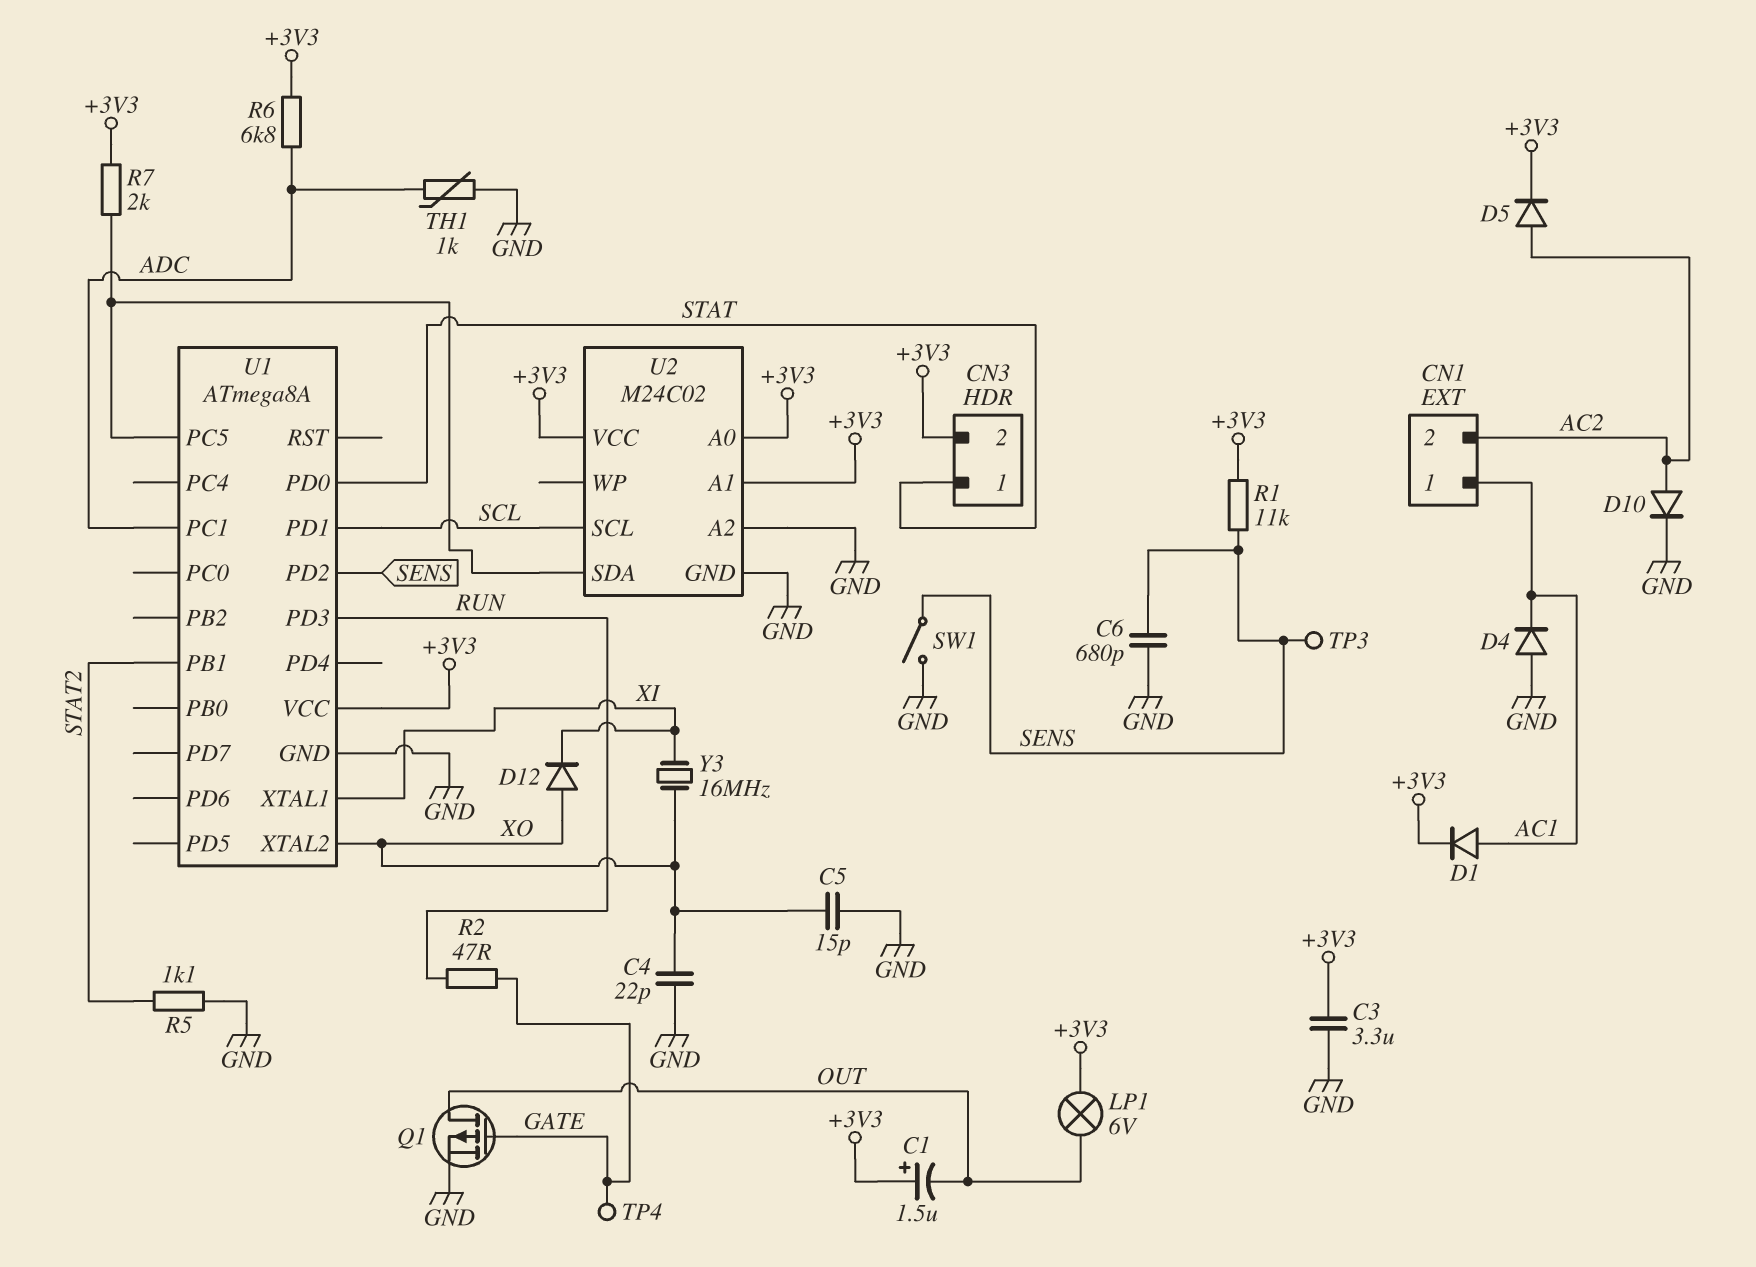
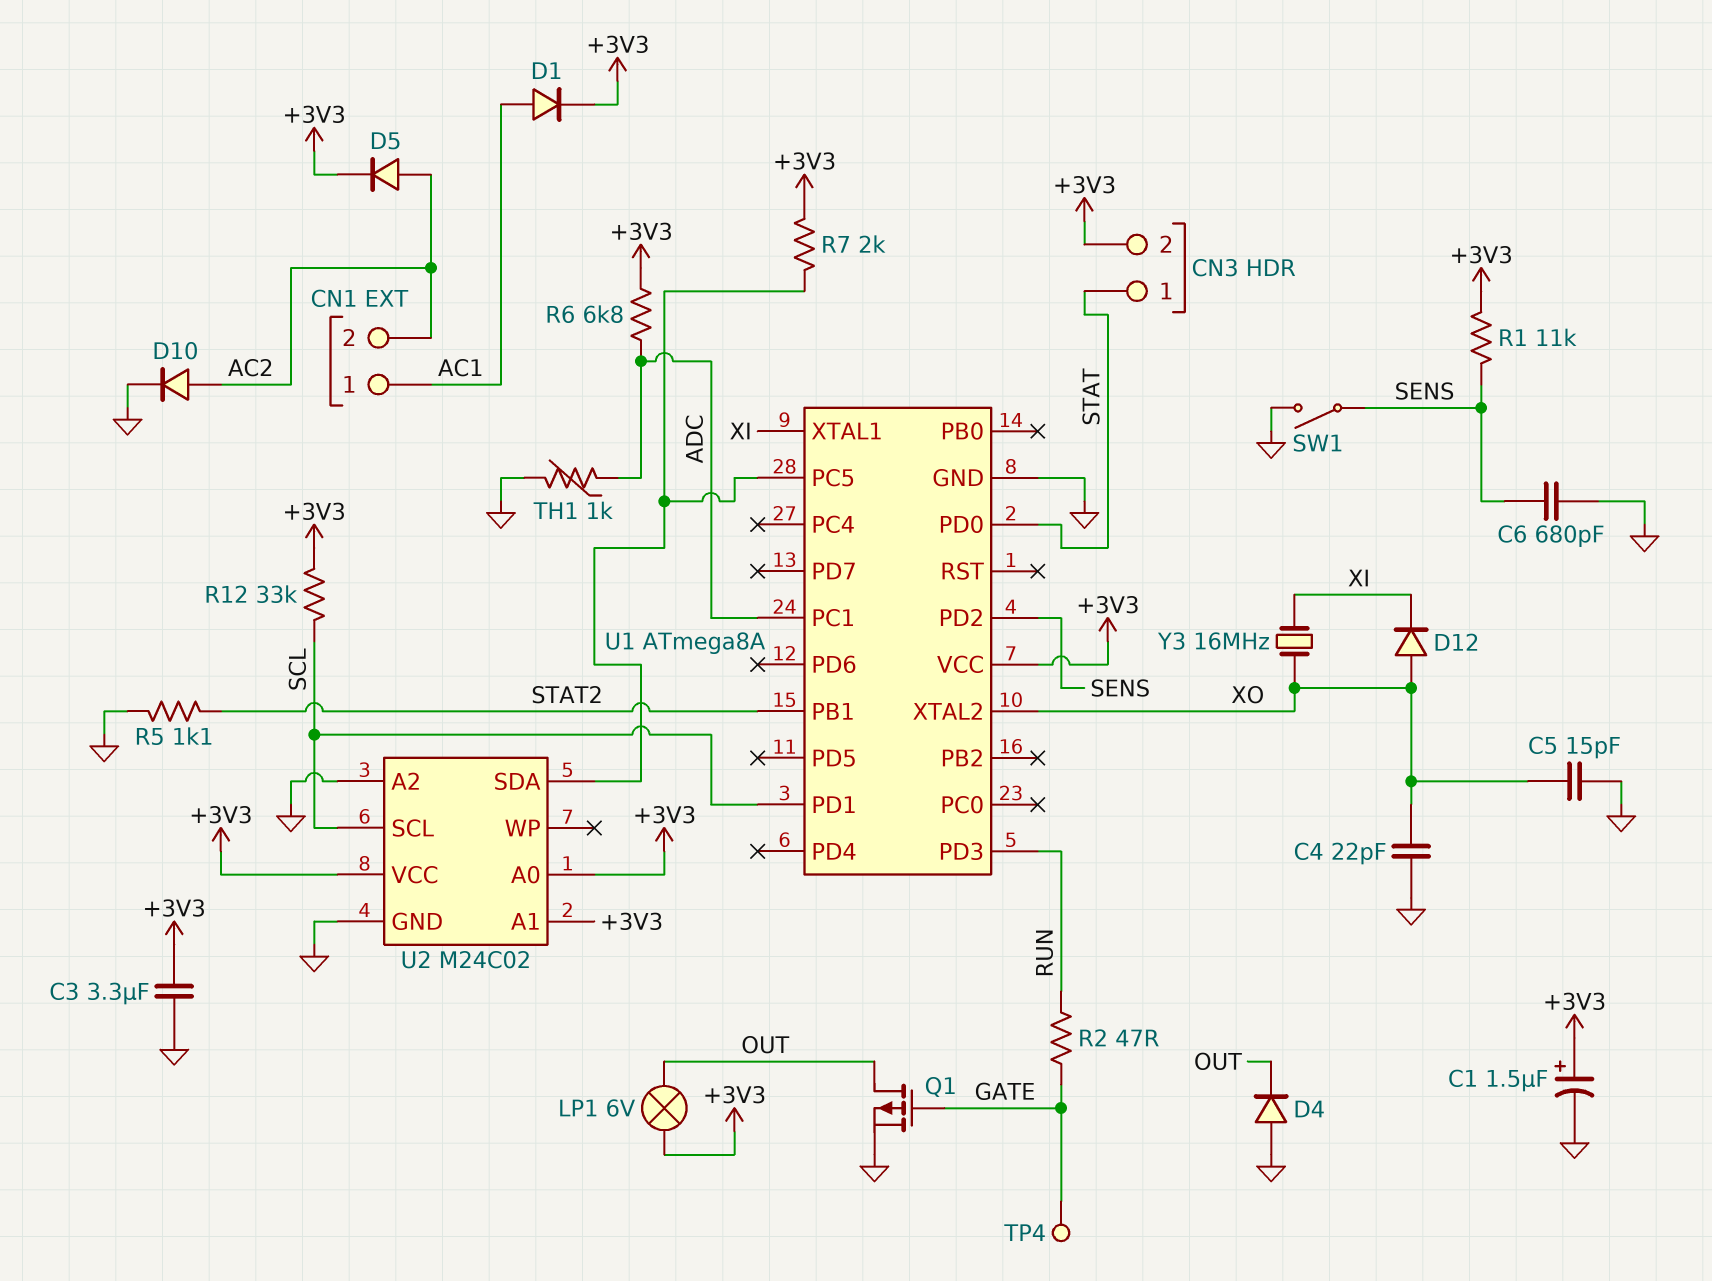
C1: 1.5uF (plus +3V3, minus OUT) -> 1.5uF (plus +3V3, minus GND)
D4: diode (A GND, K AC1) -> diode (A GND, K OUT)
R12: none -> 33k (+3V3, SCL)
TP3: test point (SENS) -> none

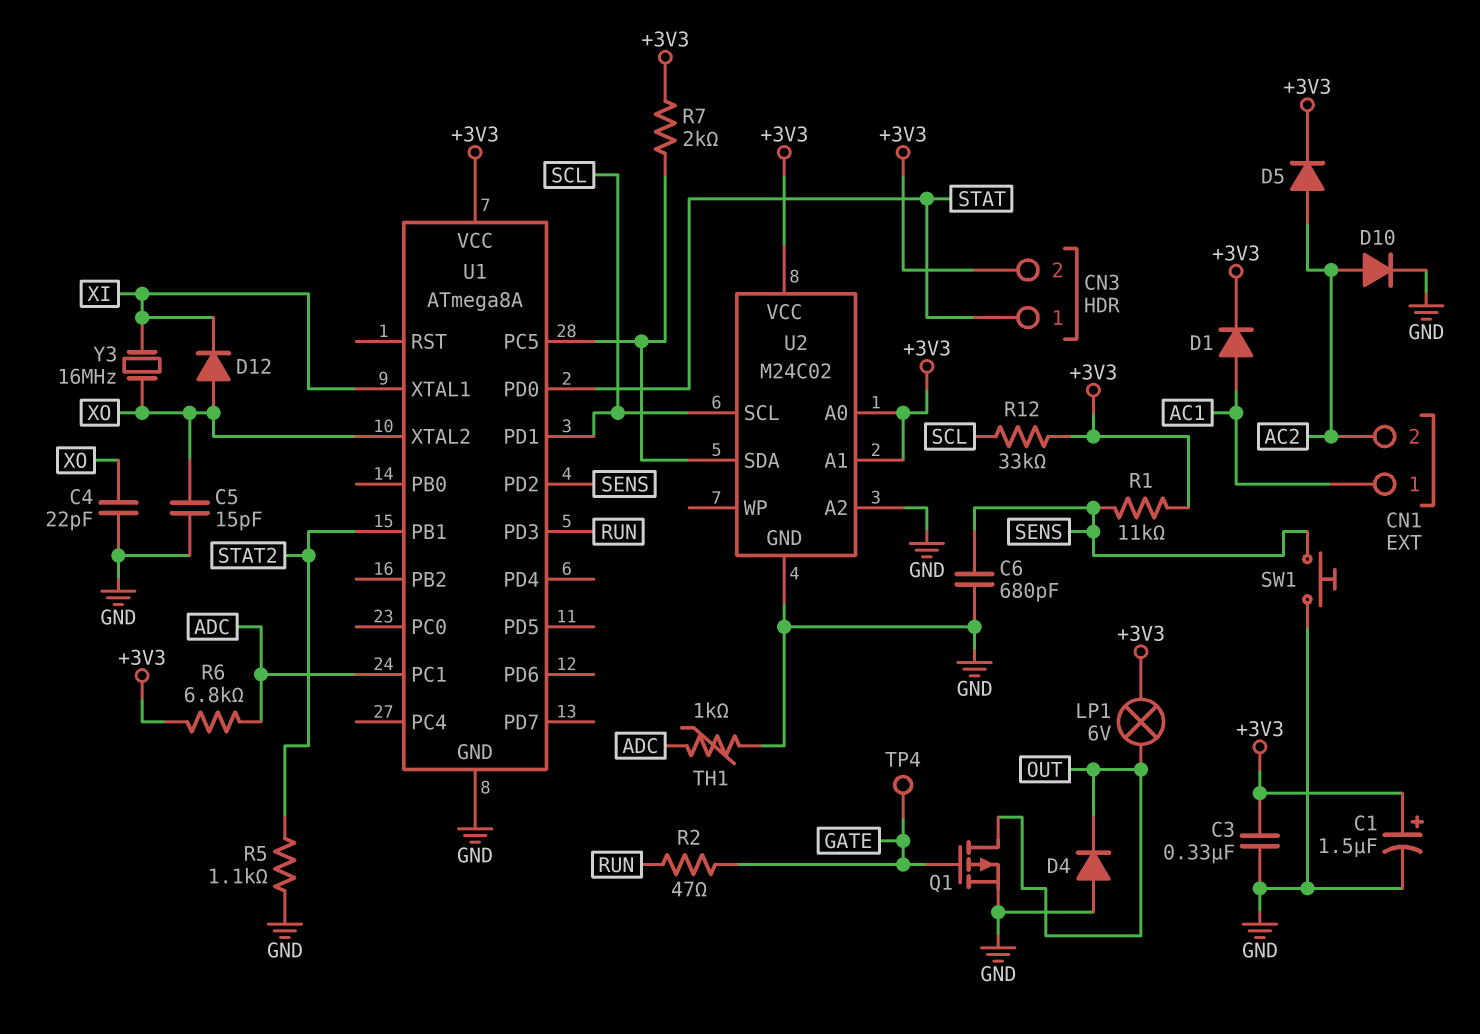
C3: 3.3uF (+3V3, GND) -> 330nF (+3V3, GND)
SW1: switch (GND, SENS) -> button (GND, SENS)

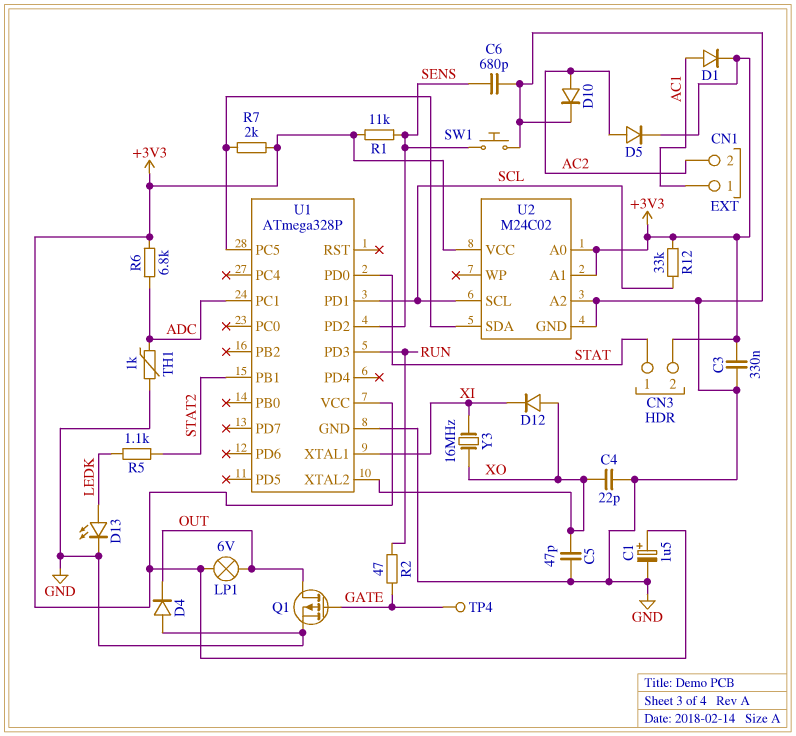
C5: 15pF (GND, XO) -> 47pF (GND, XO)
D13: none -> LED (A LEDK, K GND)
R5: 1.1k (GND, STAT2) -> 1.1k (LEDK, STAT2)
U1: ATmega8A -> ATmega328P

